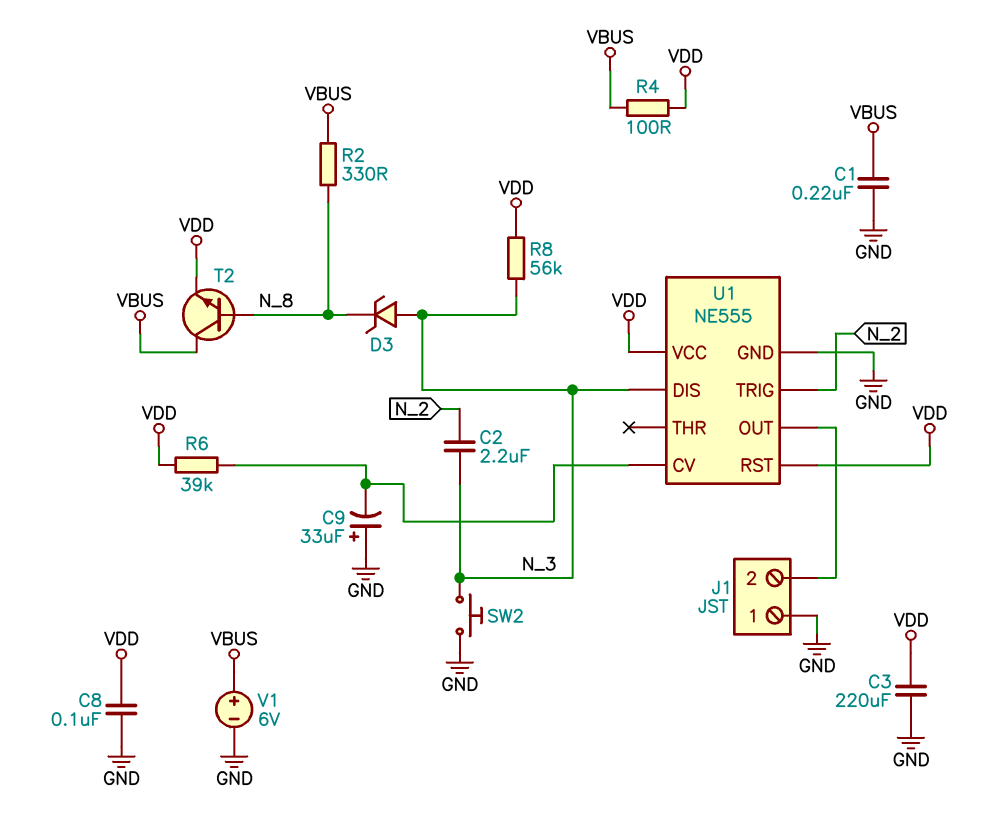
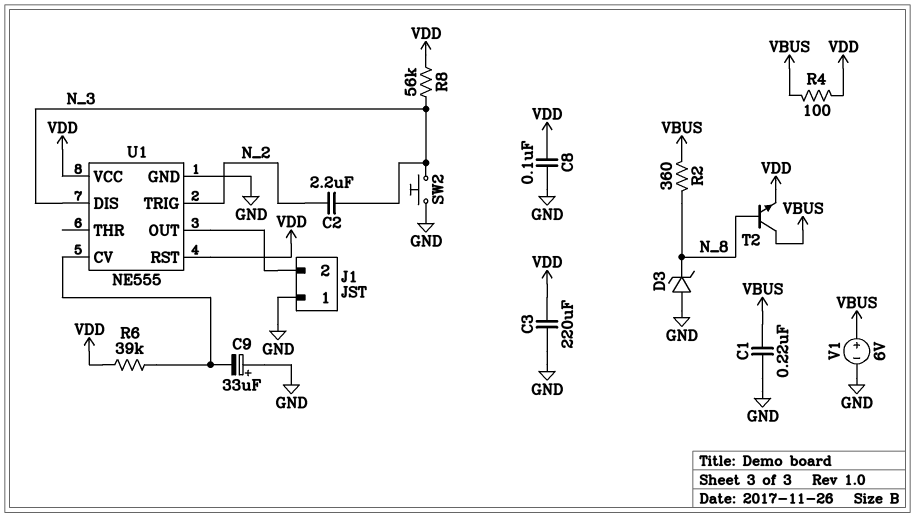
D3: zener (A N_3, K N_8) -> zener (A GND, K N_8)
R2: 330 (N_8, VBUS) -> 360 (N_8, VBUS)

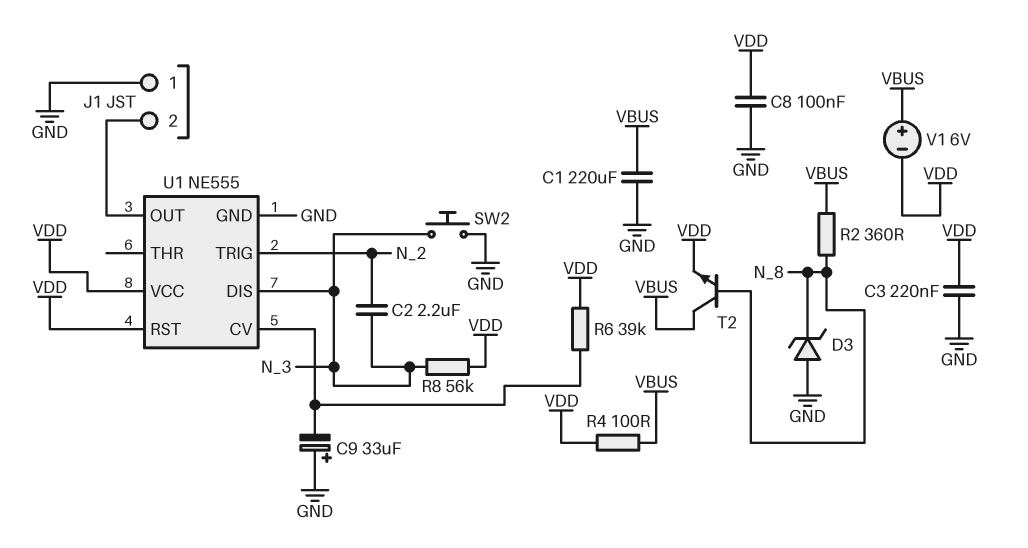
C1: 220nF (GND, VBUS) -> 220uF (GND, VBUS)
C3: 220uF (GND, VDD) -> 220nF (GND, VDD)
V1: 6V (plus VBUS, minus GND) -> 6V (plus VBUS, minus VDD)

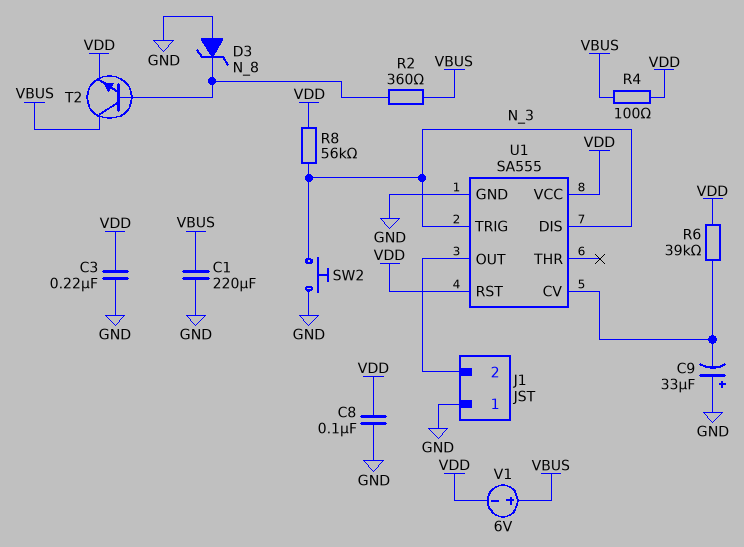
C2: 2.2uF (N_2, N_3) -> none
U1: NE555 -> SA555
U1 pin TRIG: N_2 -> N_3

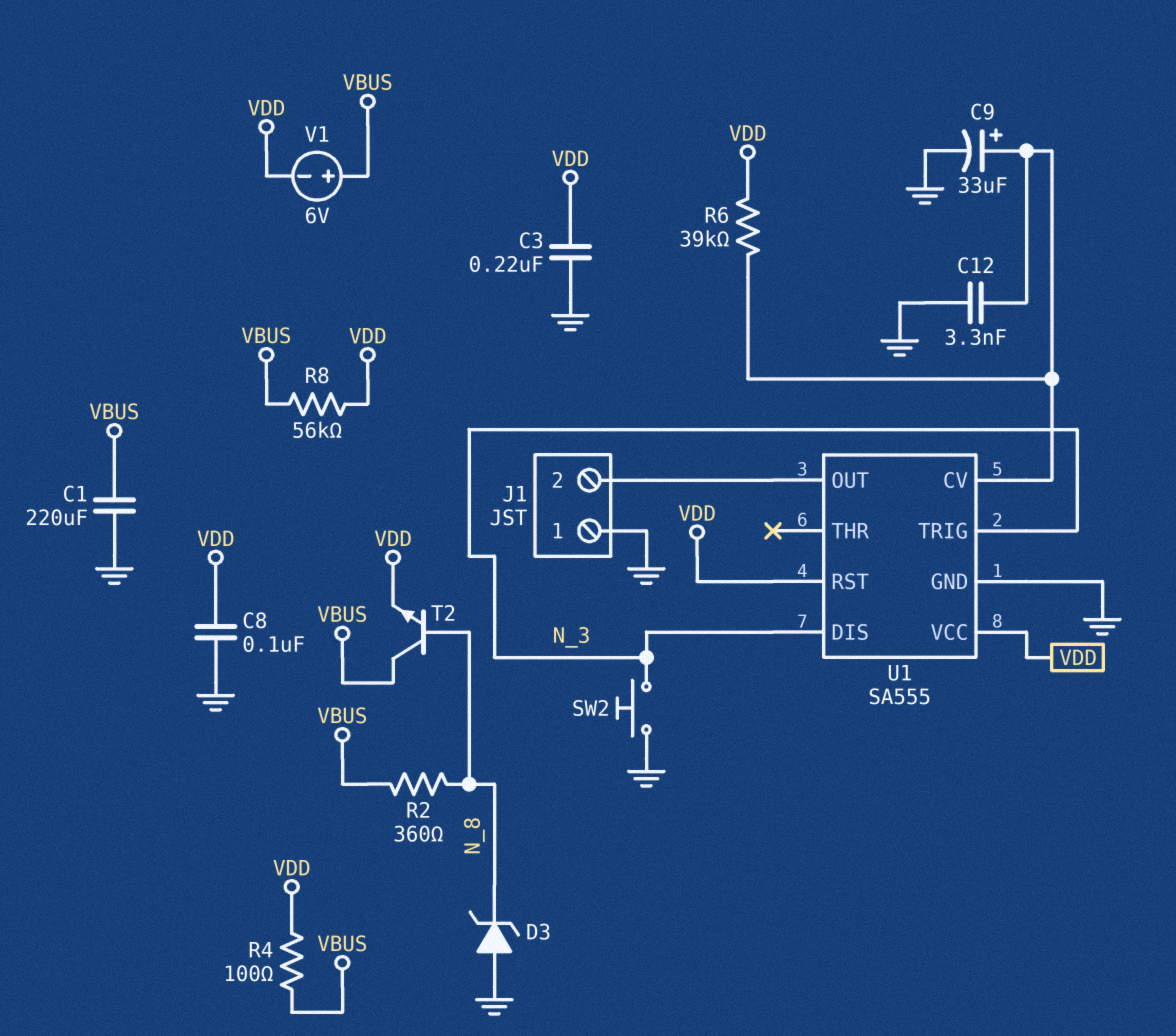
C9: 33uF (plus GND, minus U1/CV) -> 33uF (plus U1/CV, minus GND)
C12: none -> 3.3nF (GND, U1/CV)
R8: 56k (N_3, VDD) -> 56k (VBUS, VDD)

